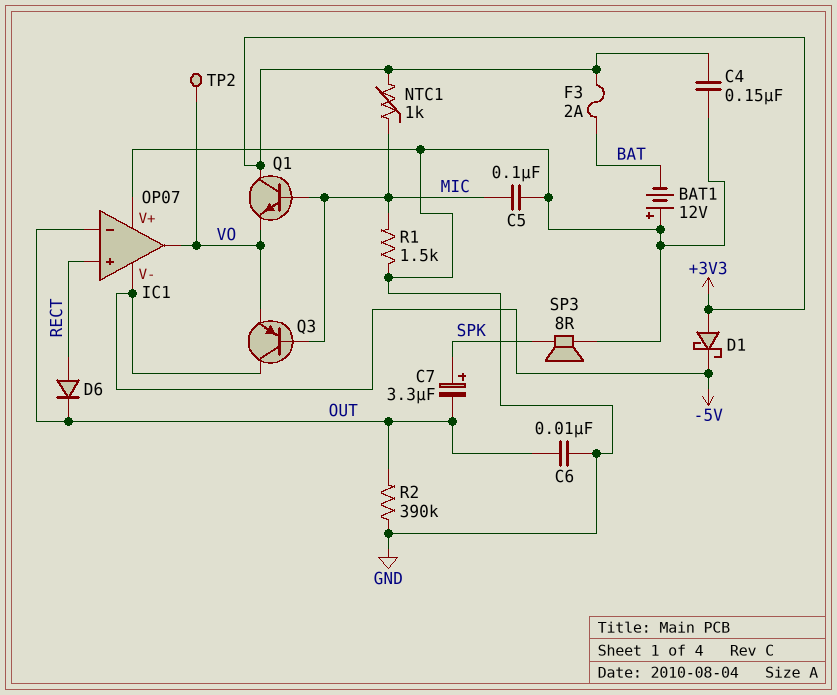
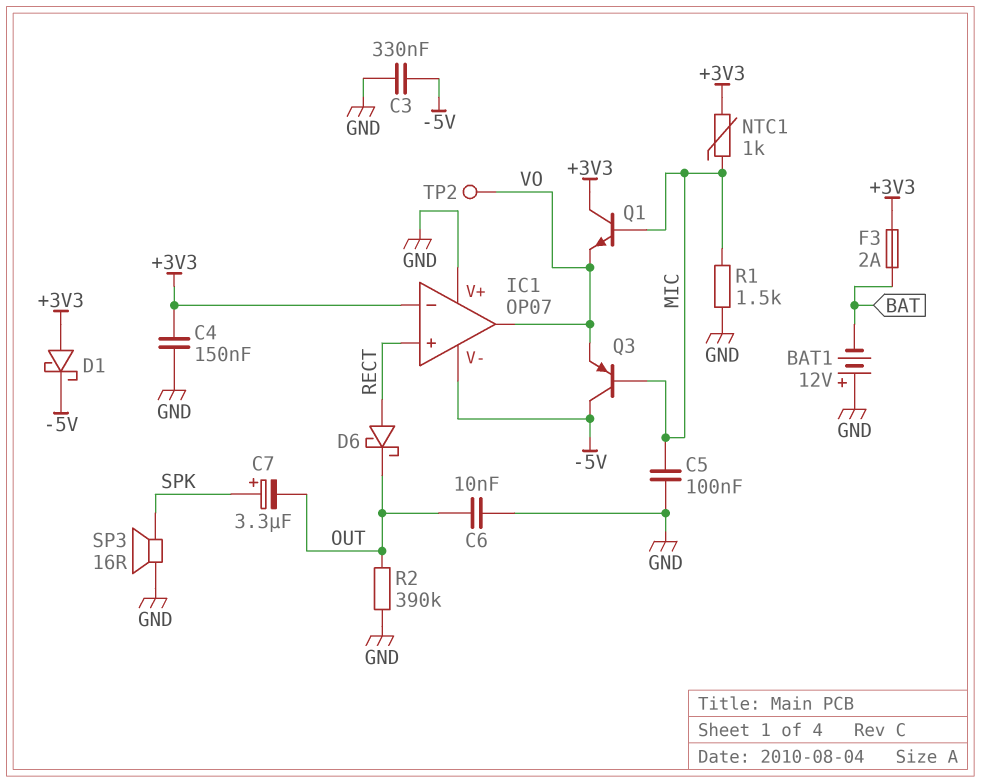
C3: none -> 330nF (-5V, GND)
D6: diode (A RECT, K OUT) -> schottky (A RECT, K OUT)
IC1 pin in-: OUT -> +3V3
SP3: speaker 8R (GND, SPK) -> speaker 16R (GND, SPK)

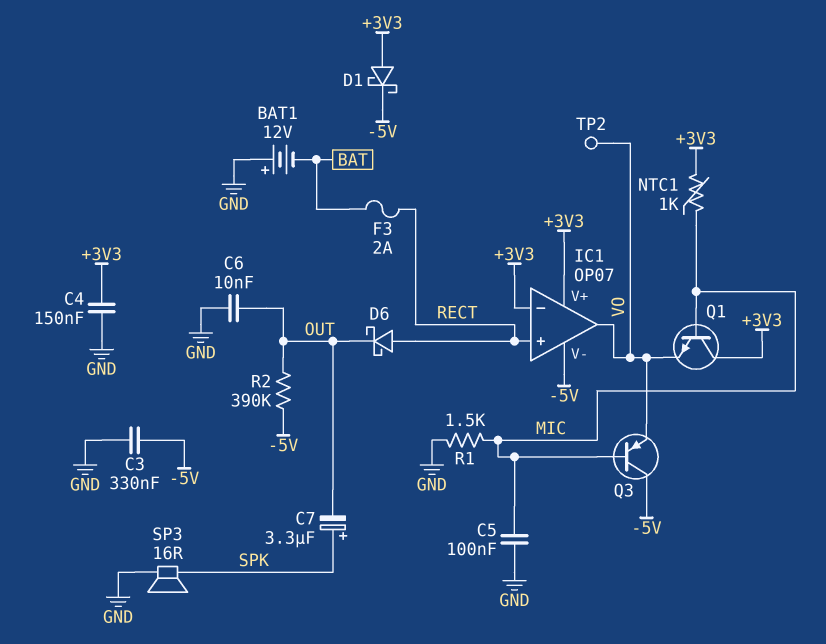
F3: 2A (+3V3, BAT) -> 2A (BAT, RECT)
IC1 pin V+: GND -> +3V3
R2: 390k (GND, OUT) -> 390k (-5V, OUT)

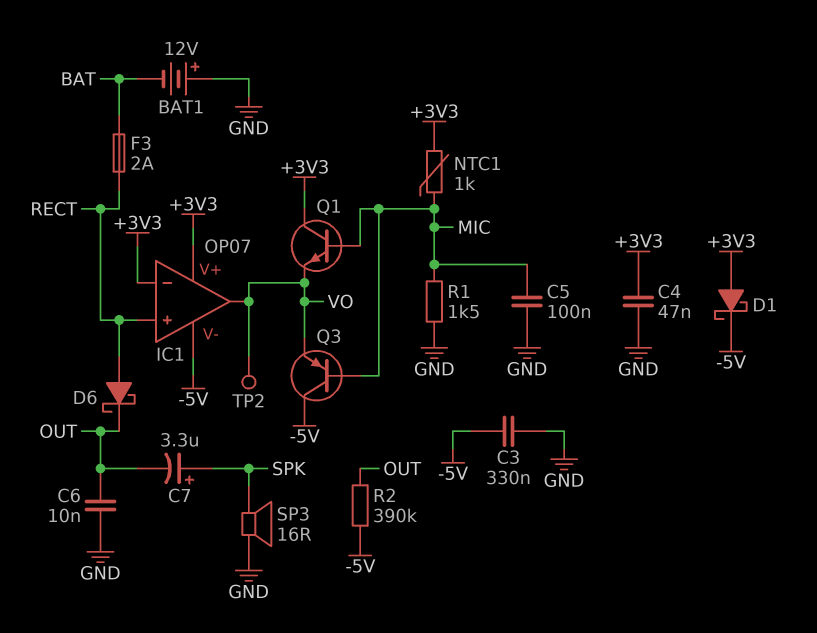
C4: 150nF (+3V3, GND) -> 47nF (+3V3, GND)

